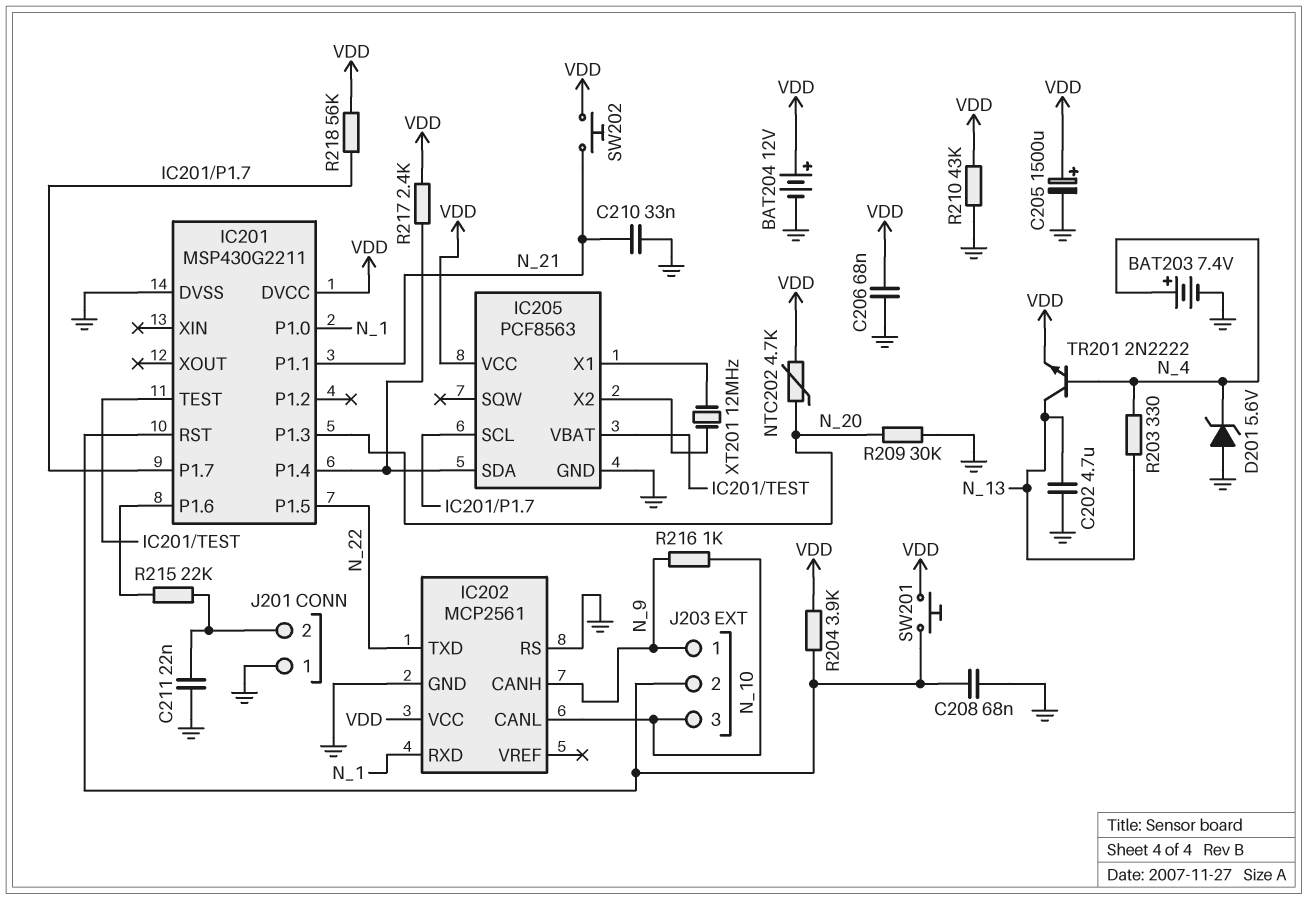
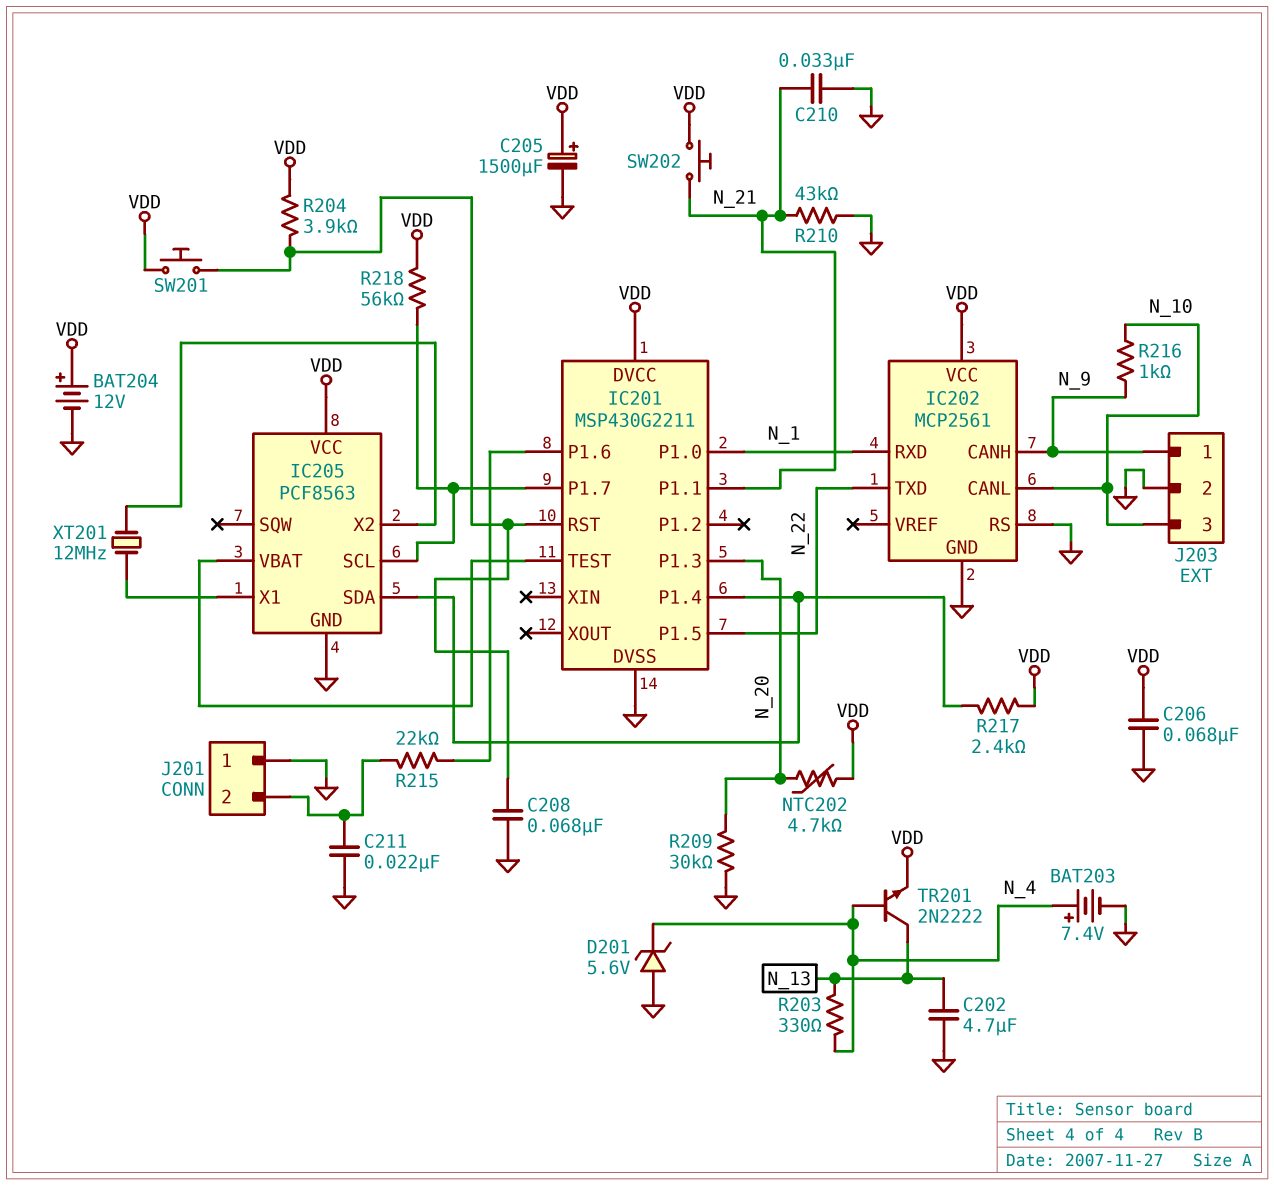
J203 pin 2: IC201/RST -> GND
R210: 43k (GND, VDD) -> 43k (GND, N_21)

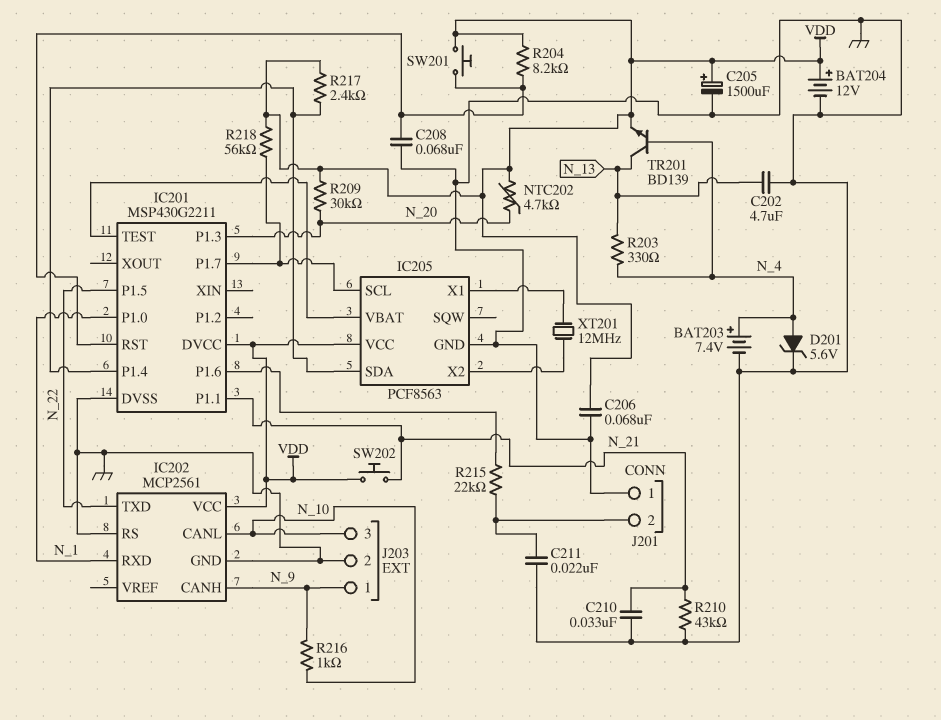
D201: zener 5.6V (A GND, K N_4) -> zener 5.6V (A N_4, K GND)
R204: 3.9k (IC201/RST, VDD) -> 8.2k (IC201/RST, VDD)
R209: 30k (GND, N_20) -> 30k (N_20, VDD)
TR201: NPN 2N2222 (B N_4, C N_13, E VDD) -> NPN BD139 (B N_4, C N_13, E VDD)

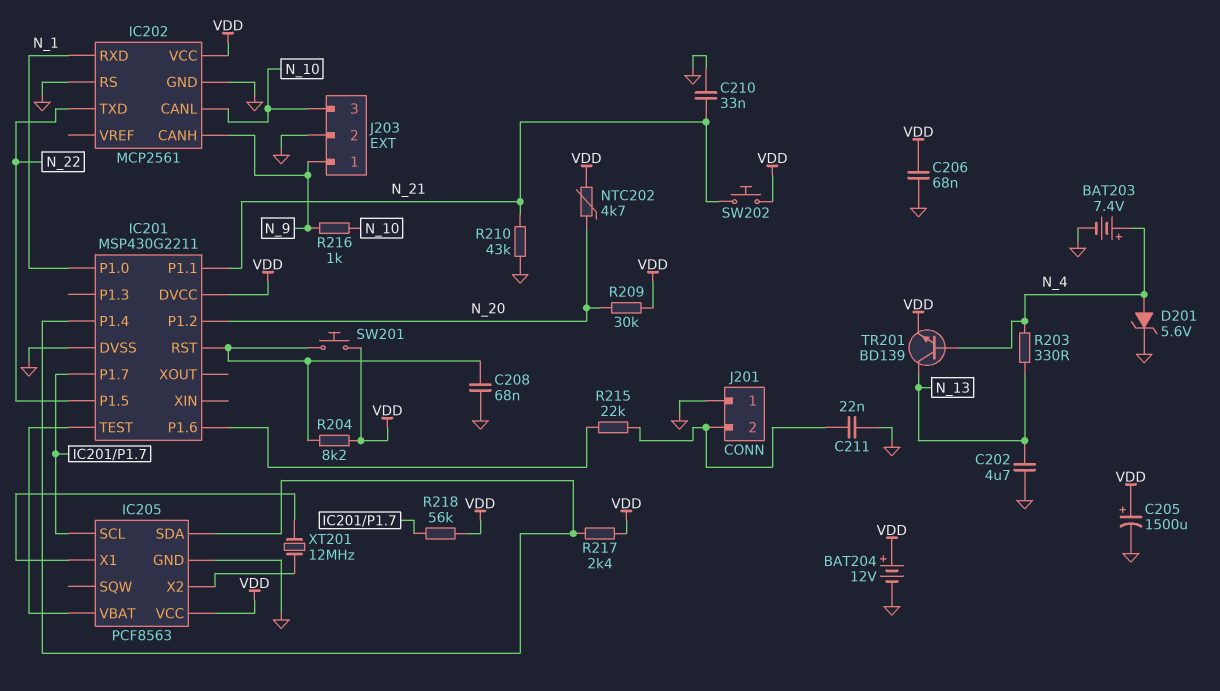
IC201 pin P1.2: none -> N_20
IC201 pin P1.3: N_20 -> none

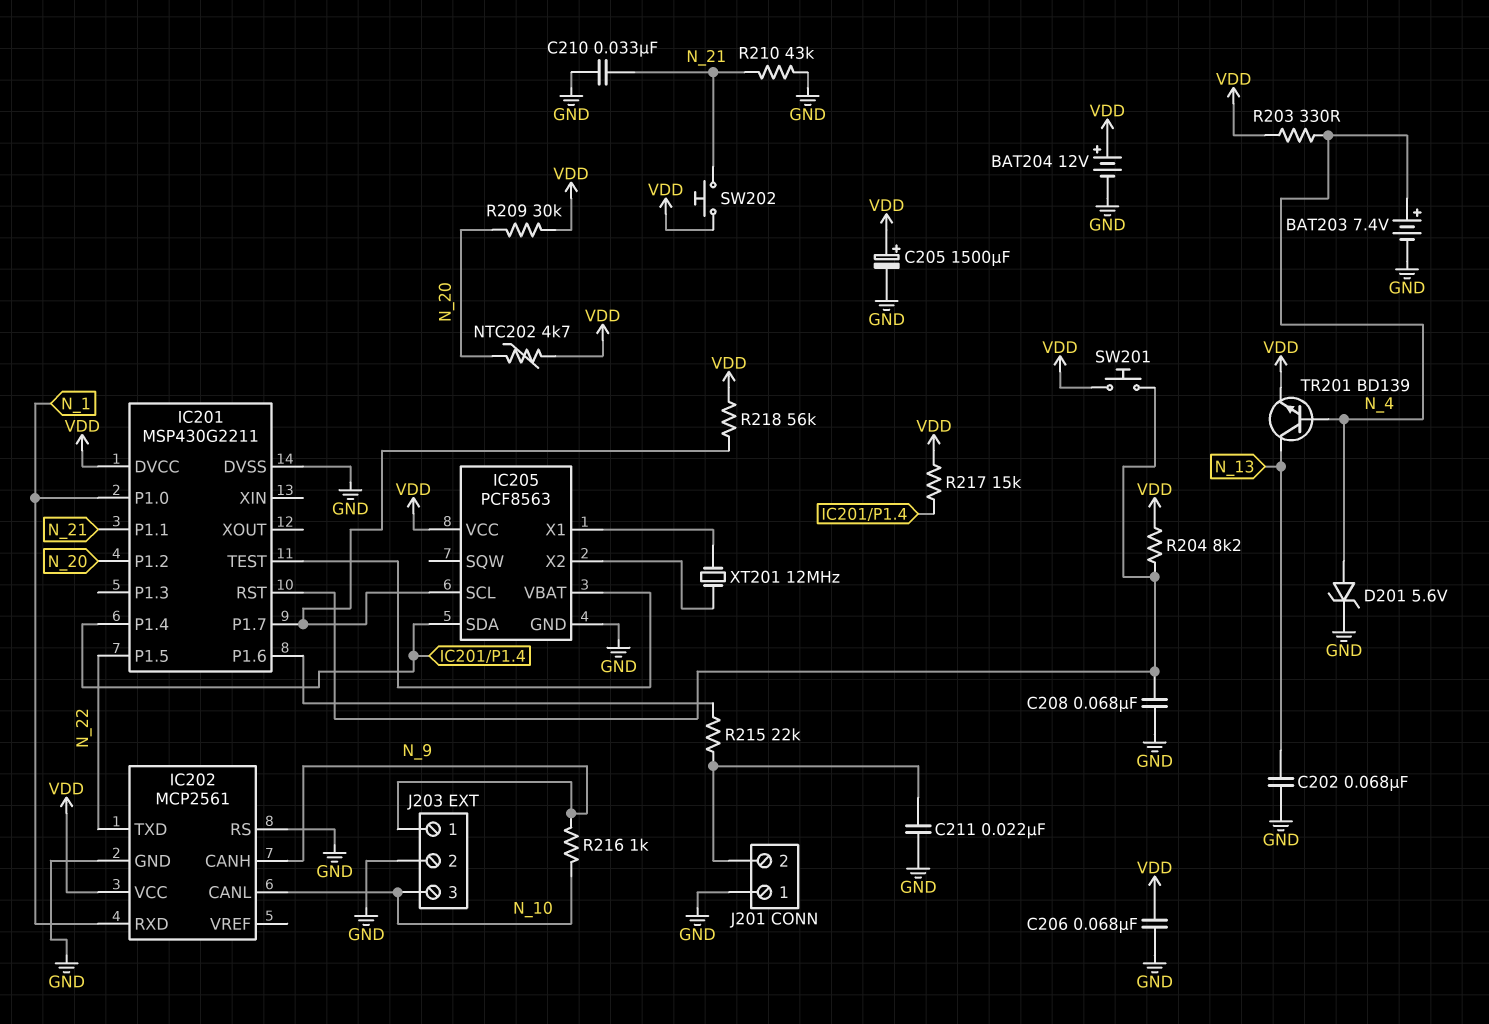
C202: 4.7uF (GND, N_13) -> 68nF (GND, N_13)
R203: 330 (N_4, N_13) -> 330 (N_4, VDD)
R217: 2.4k (IC201/P1.4, VDD) -> 15k (IC201/P1.4, VDD)

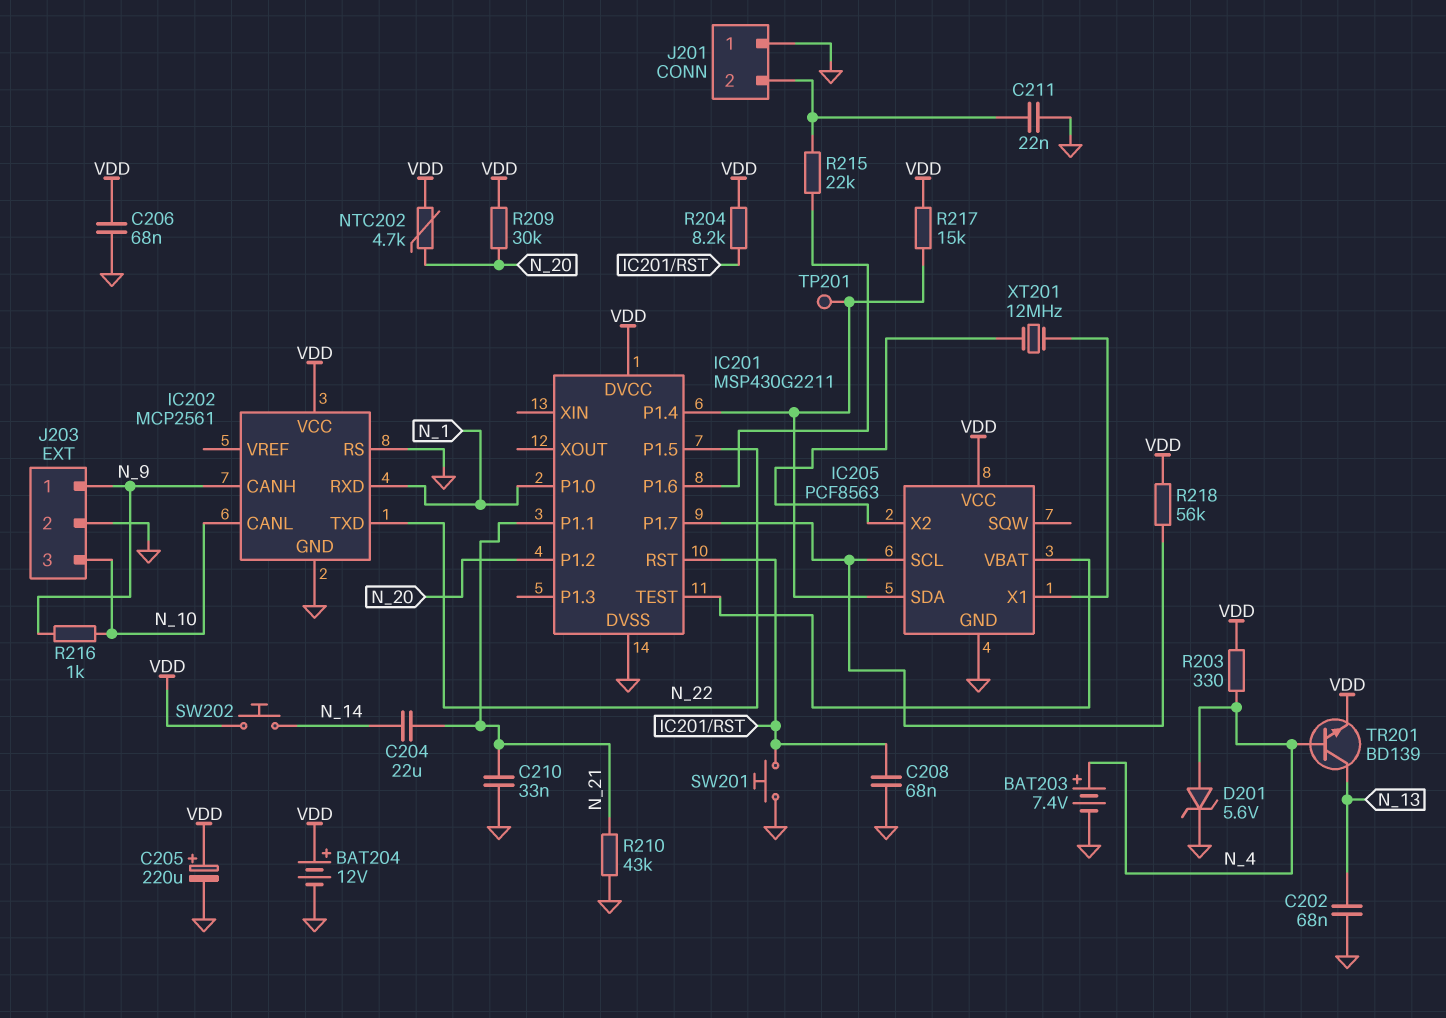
C204: none -> 22uF (N_14, N_21)
C205: 1500uF (plus VDD, minus GND) -> 220uF (plus VDD, minus GND)
SW201: button (IC201/RST, VDD) -> button (GND, IC201/RST)
SW202: button (N_21, VDD) -> button (N_14, VDD)
TP201: none -> test point (IC201/P1.4)

